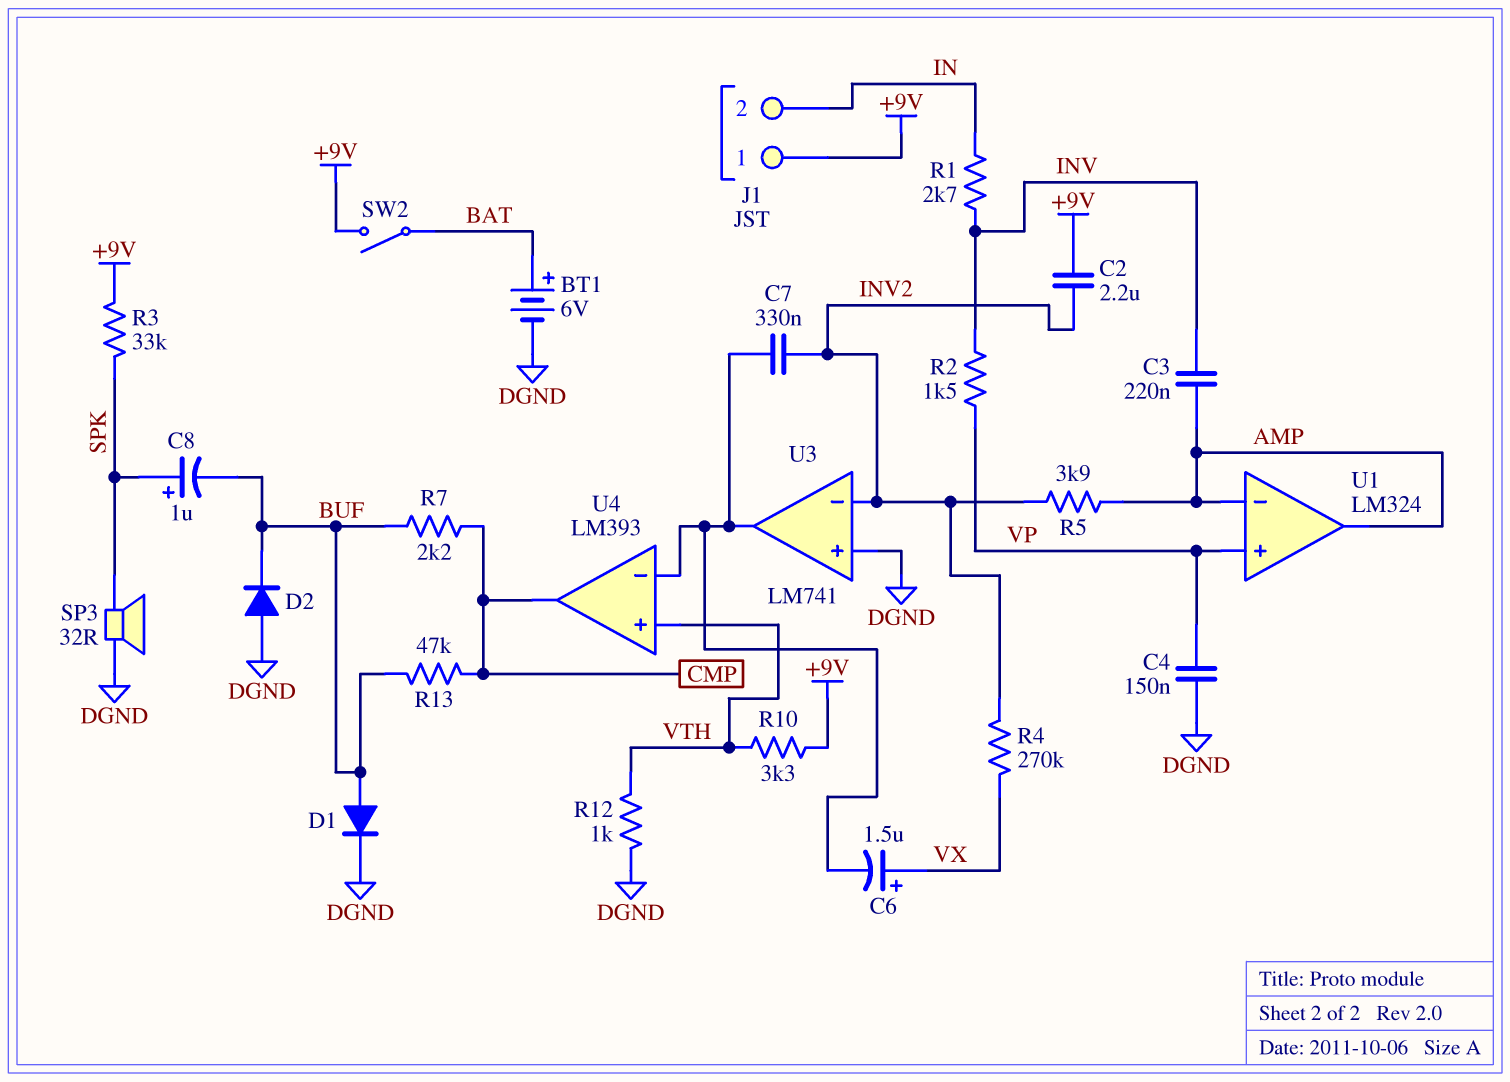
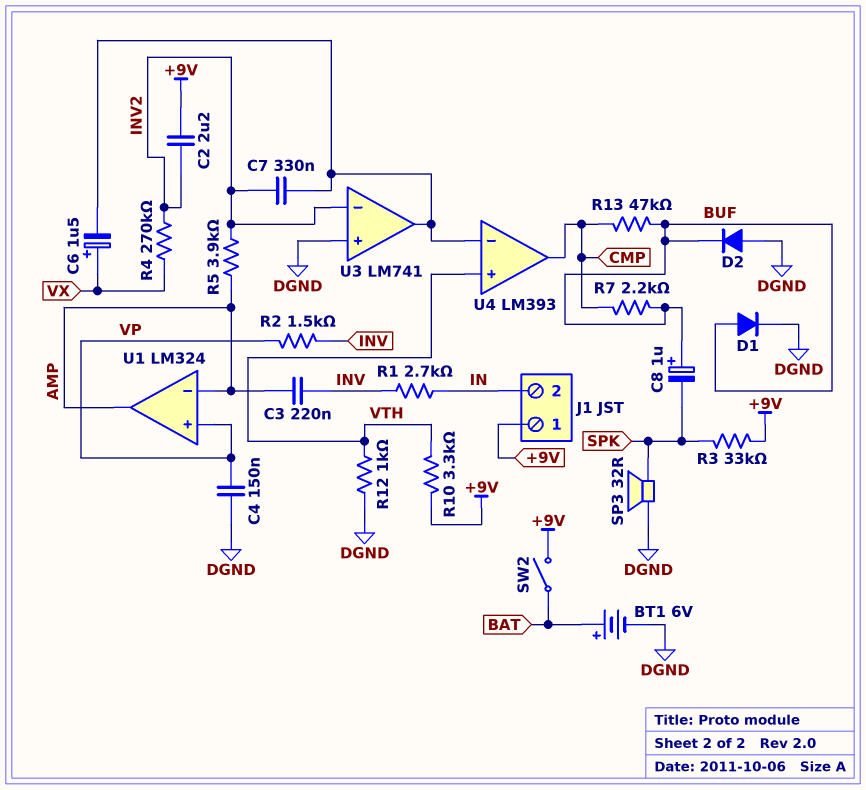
C8: 1uF (plus SPK, minus BUF) -> 1uF (plus BUF, minus SPK)

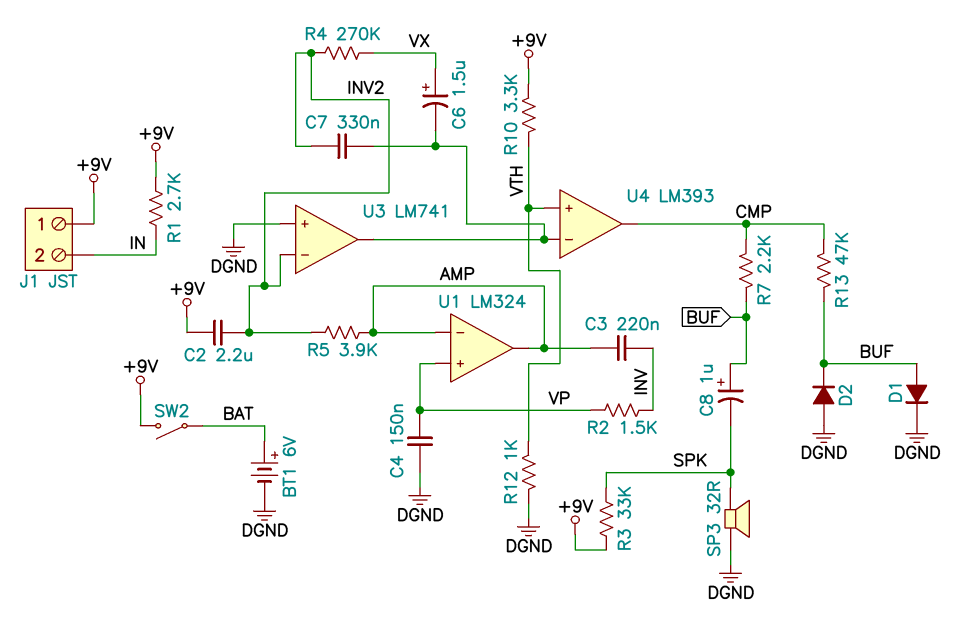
R1: 2.7k (IN, INV) -> 2.7k (+9V, IN)

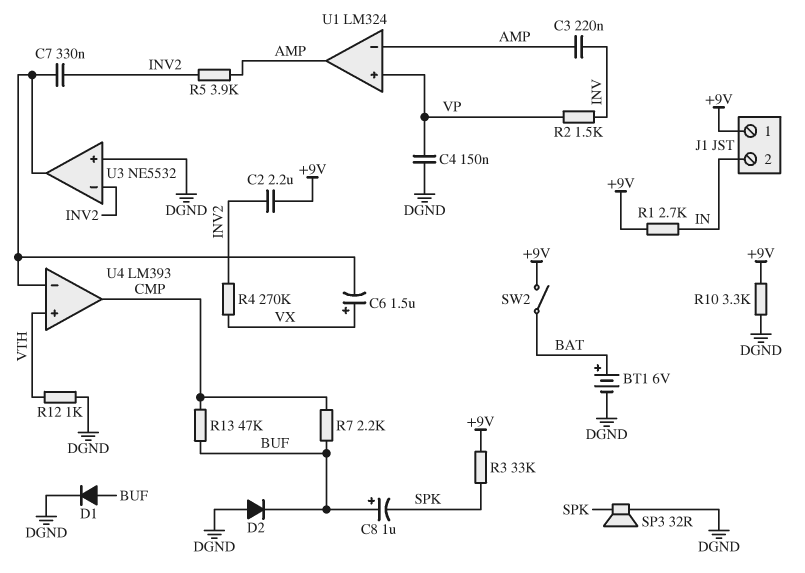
R10: 3.3k (+9V, VTH) -> 3.3k (+9V, DGND)
U3: LM741 -> NE5532

